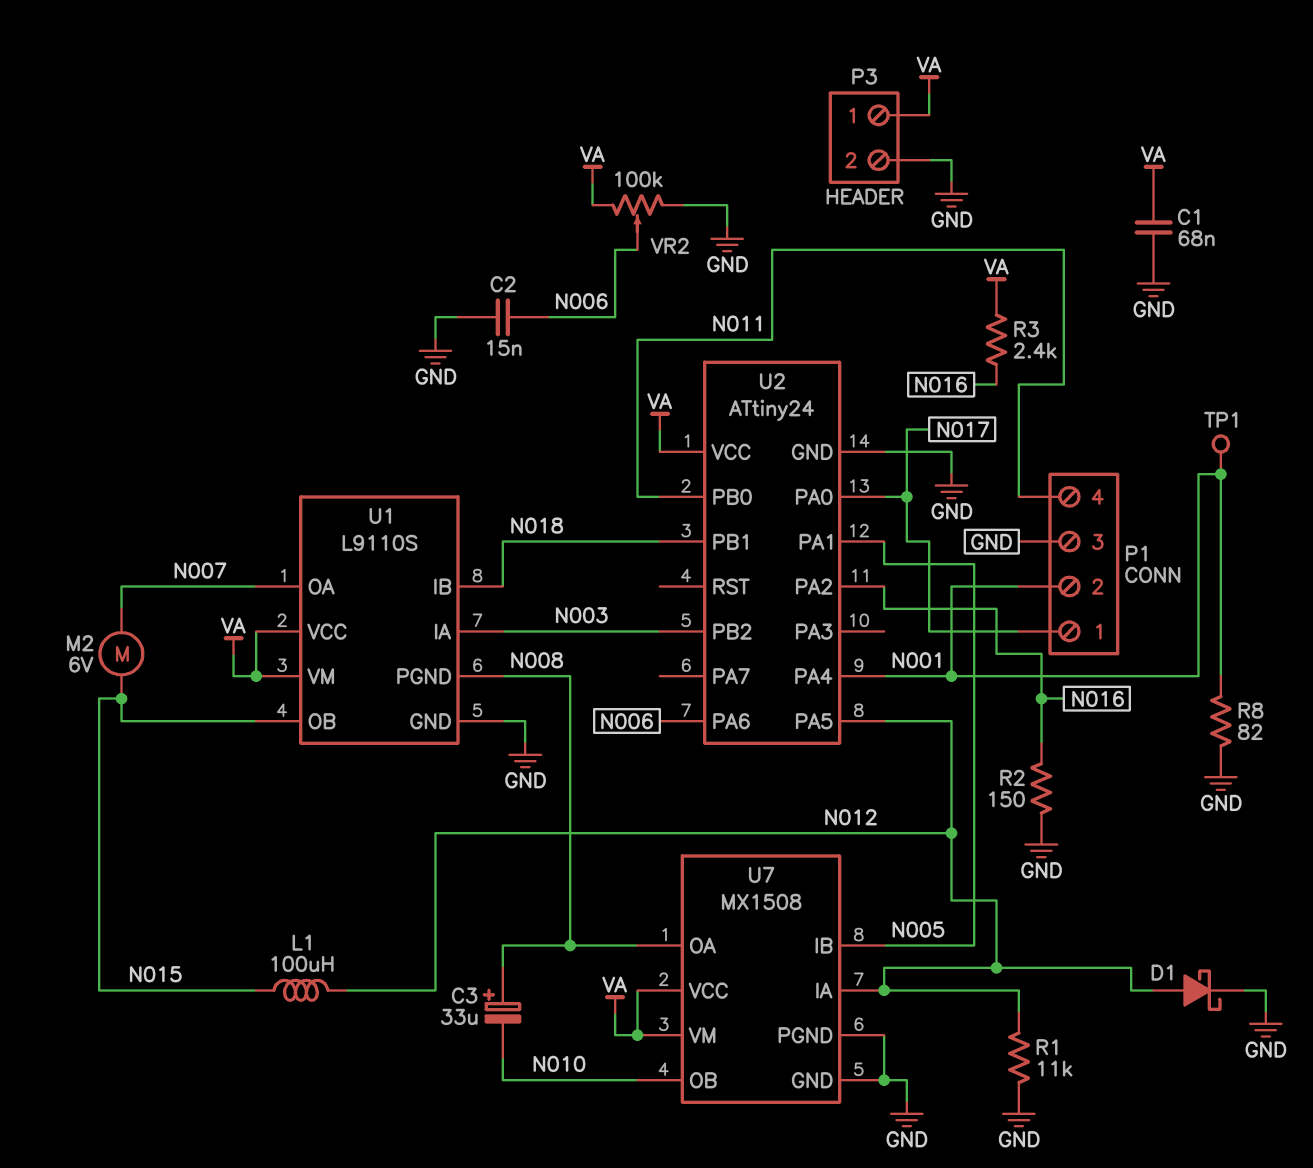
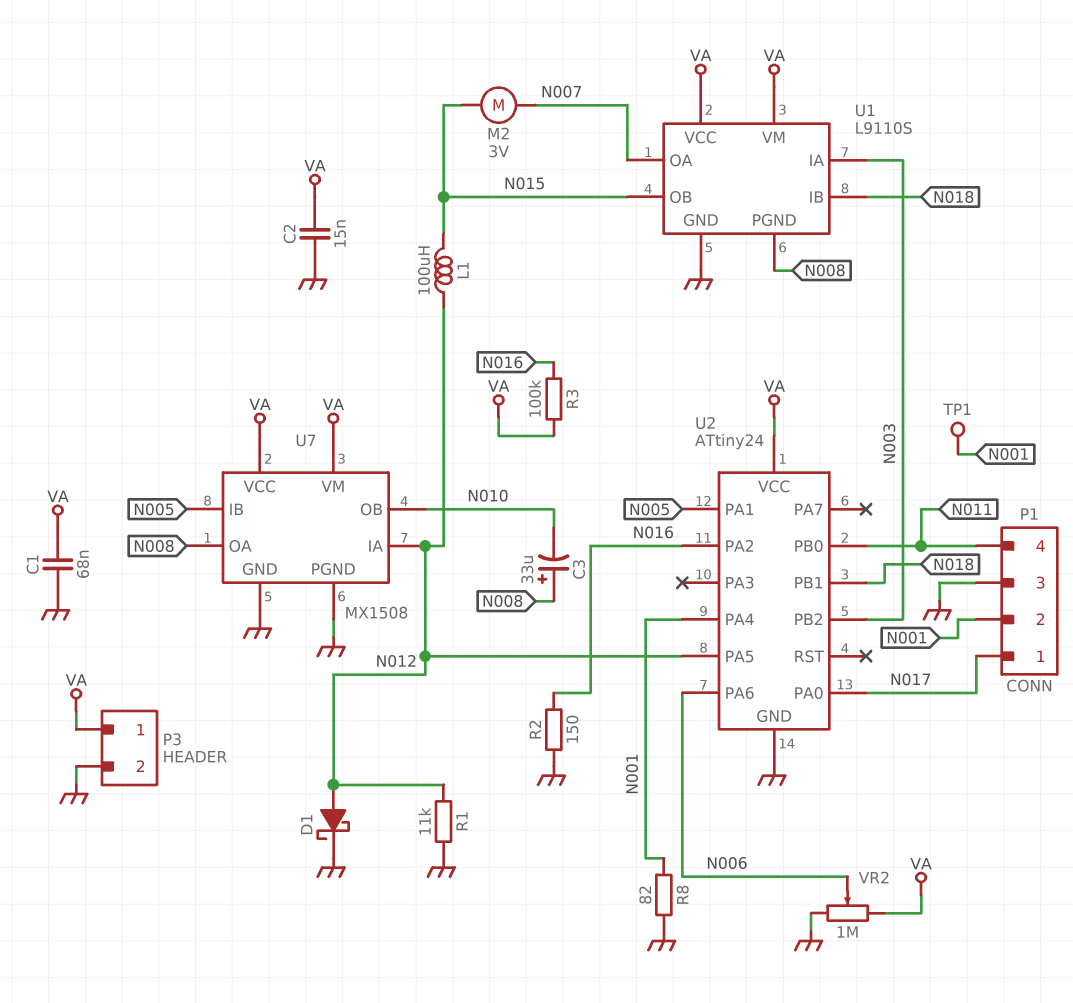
C2: 15nF (GND, N006) -> 15nF (GND, VA)
M2: motor 6V (N007, N015) -> motor 3V (N007, N015)
R3: 2.4k (N016, VA) -> 100k (N016, VA)
VR2: 100k (GND, VA, wiper N006) -> 1M (GND, VA, wiper N006)

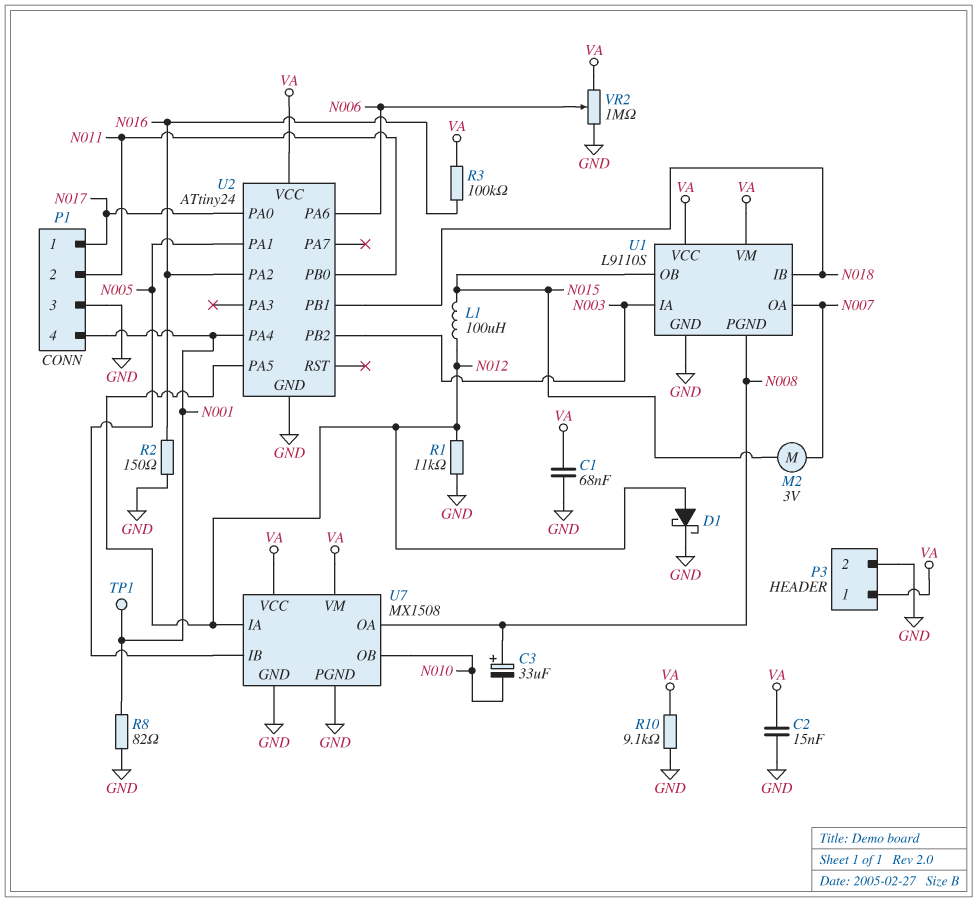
P1 pin 2: N001 -> N011
P1 pin 4: N011 -> N001
R10: none -> 9.1k (GND, VA)

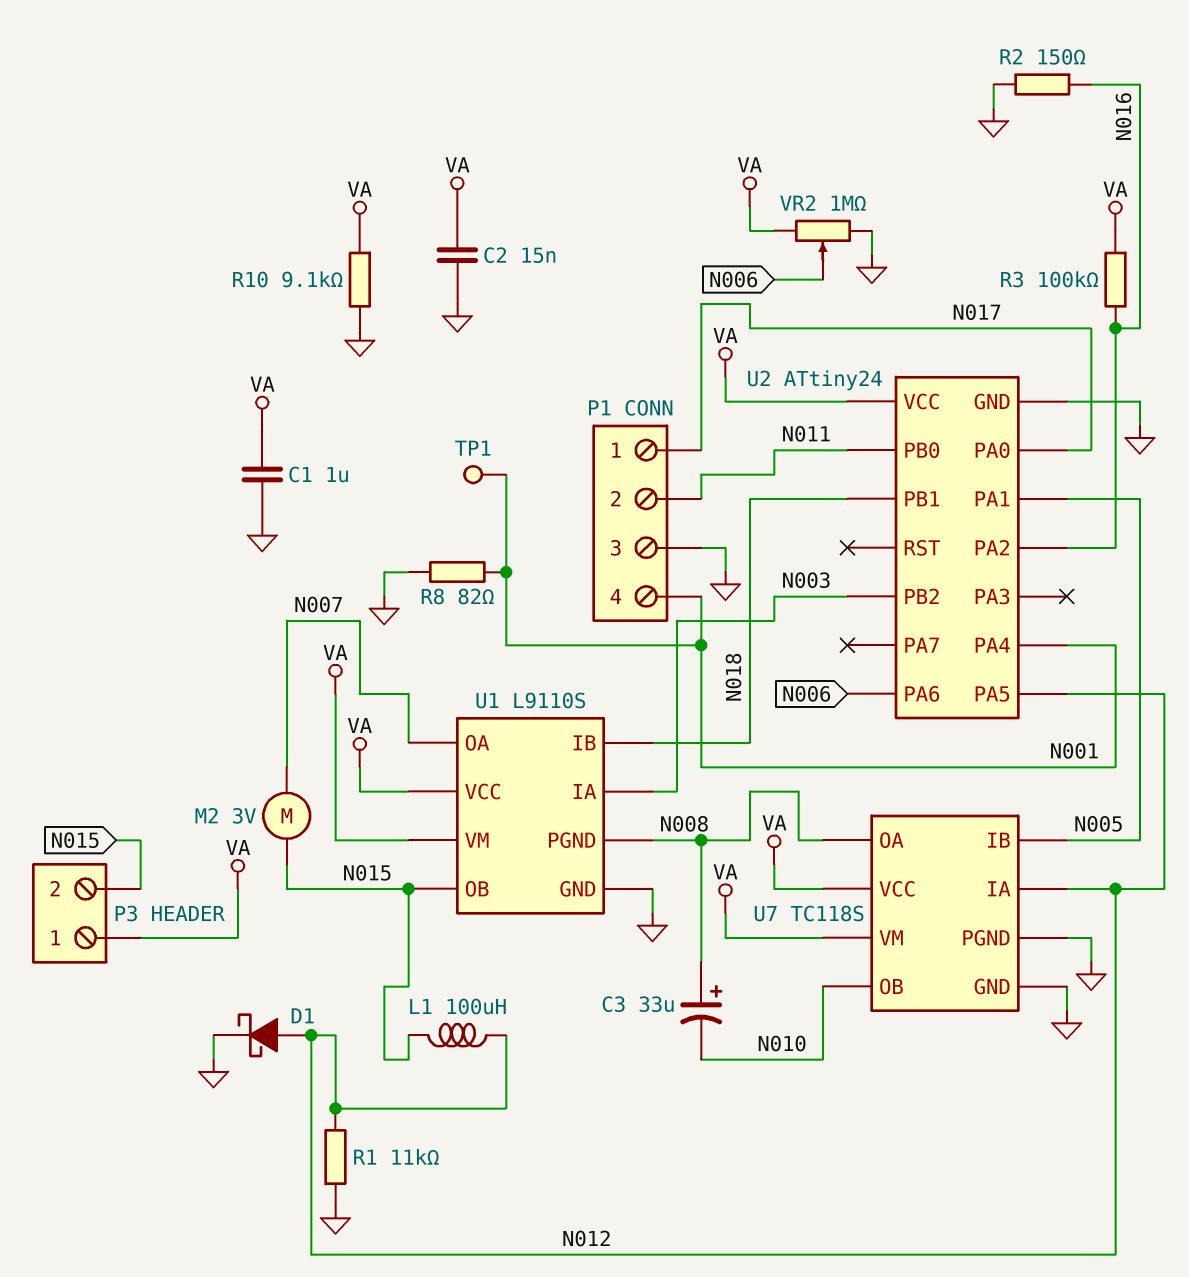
C1: 68nF (GND, VA) -> 1uF (GND, VA)
P3 pin 2: GND -> N015
U7: MX1508 -> TC118S

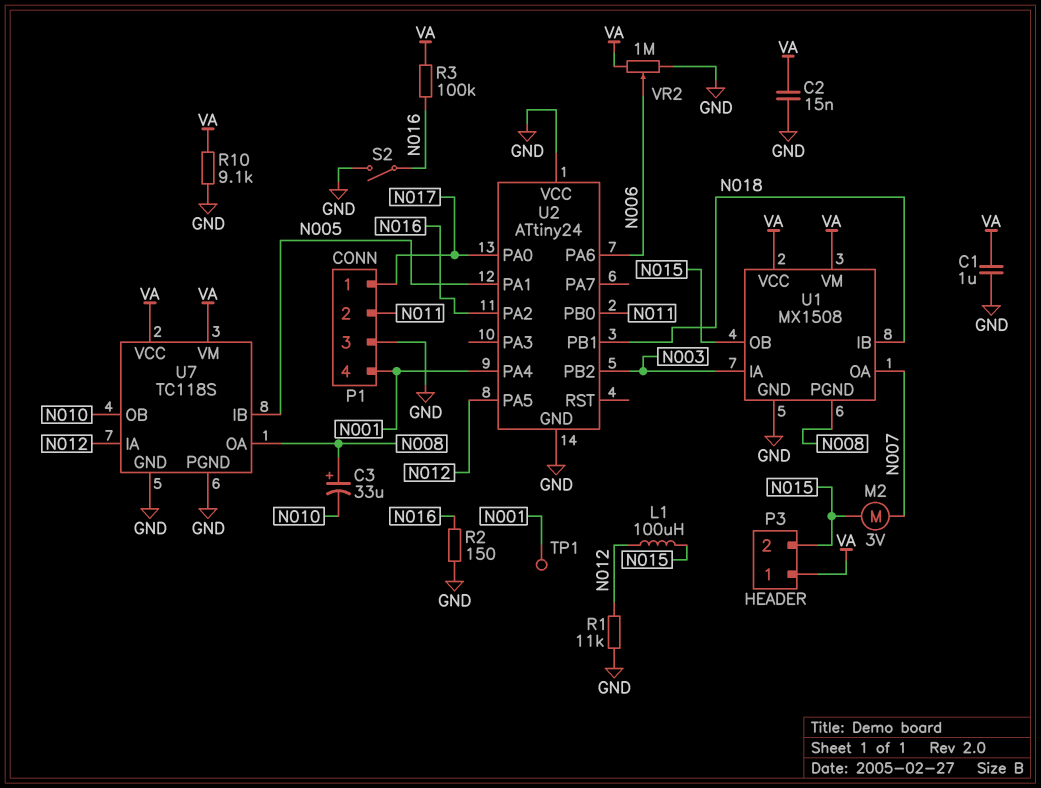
D1: schottky (A N012, K GND) -> none
R8: 82 (GND, N001) -> none
S2: none -> switch (GND, N016)
U1: L9110S -> MX1508
U2 pin VCC: VA -> GND

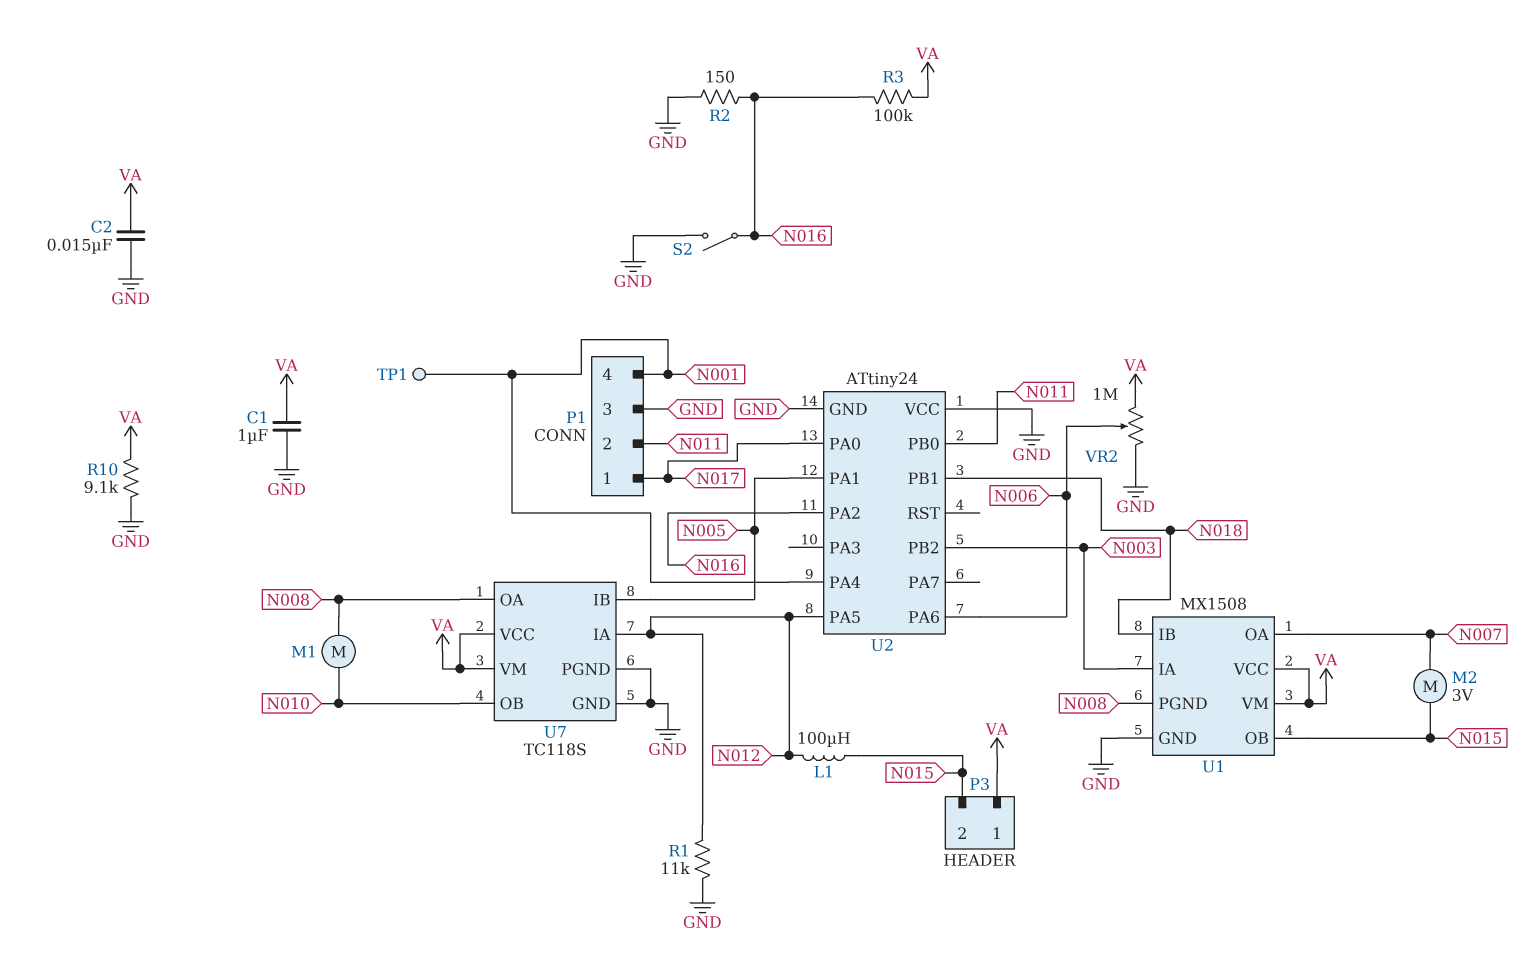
C3: 33uF (plus N008, minus N010) -> none
M1: none -> motor (N008, N010)

